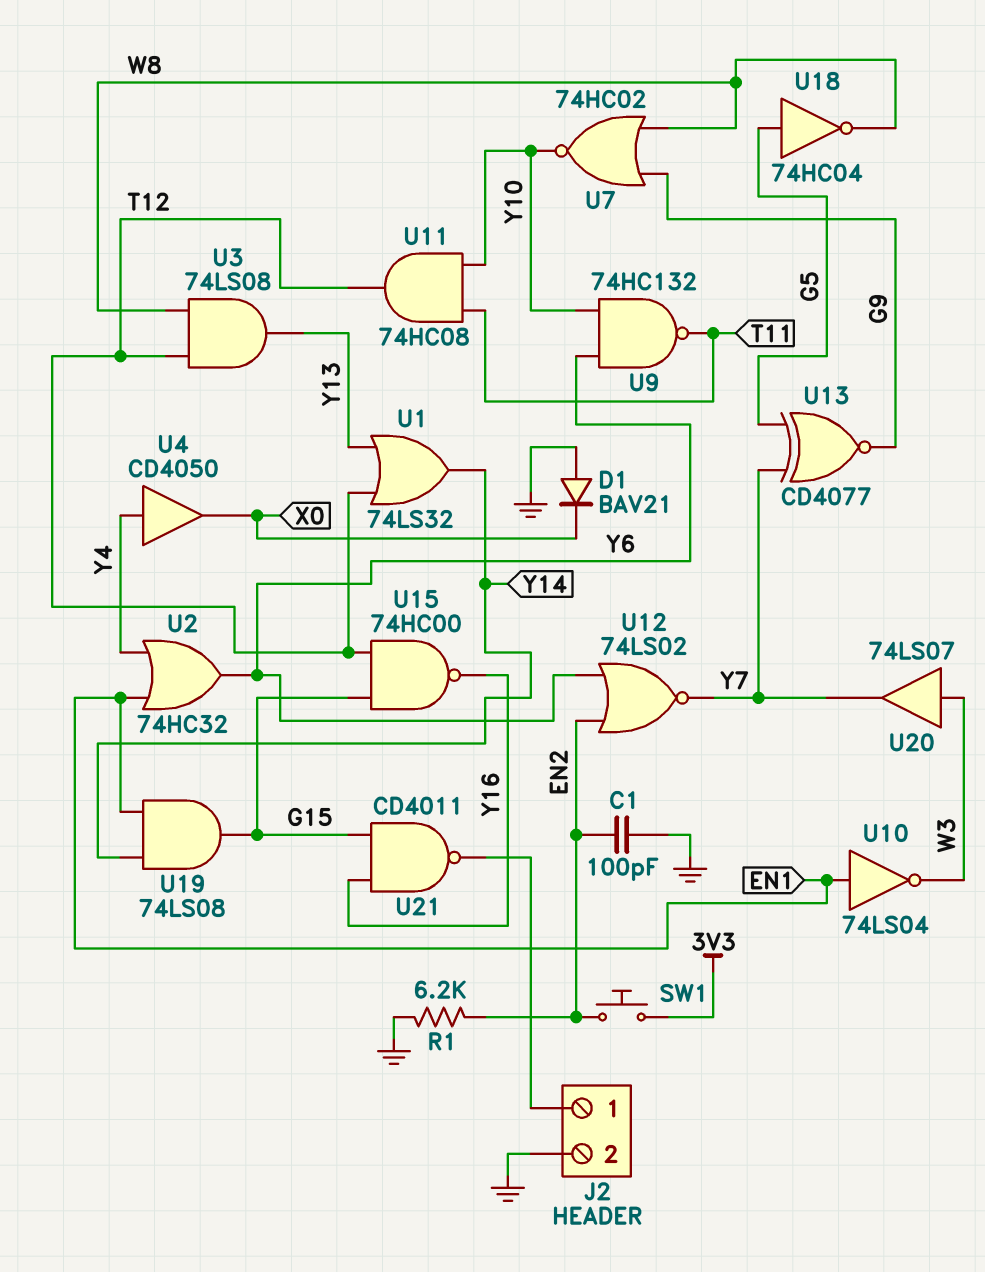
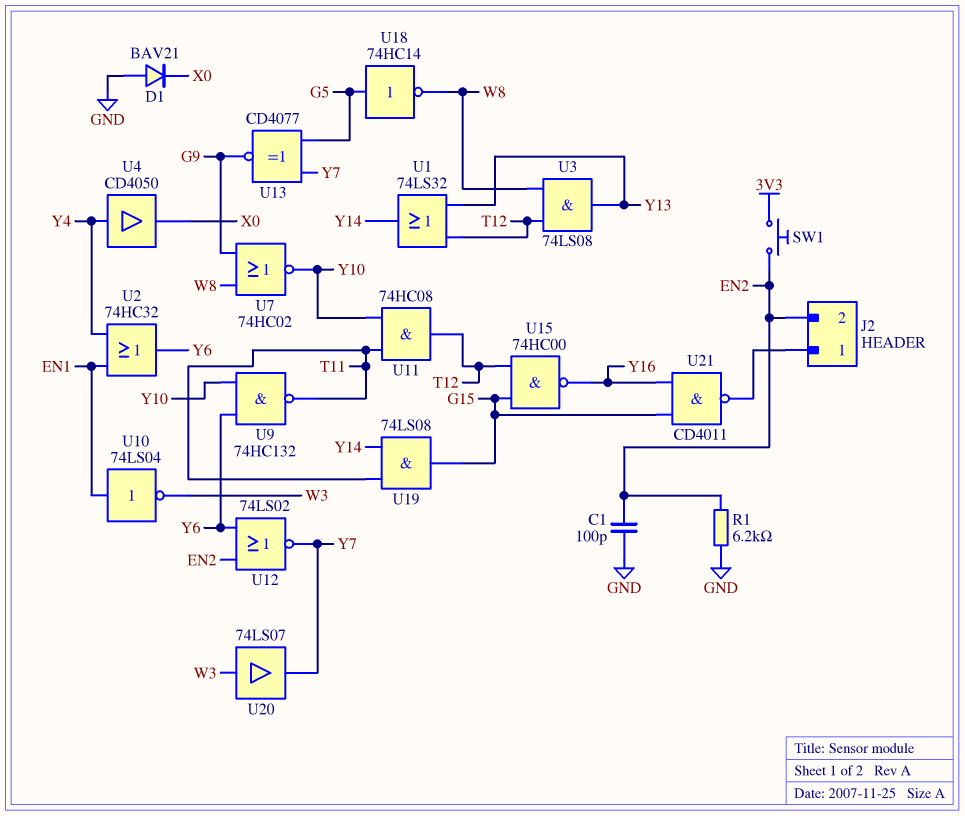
J2 pin 2: GND -> EN2
U18: NOT 74HC04 (in G5, out W8) -> NOT 74HC14 (in G5, out W8)
U19: AND 74LS08 (in EN1, in Y14, out G15) -> AND 74LS08 (in T11, in Y14, out G15)

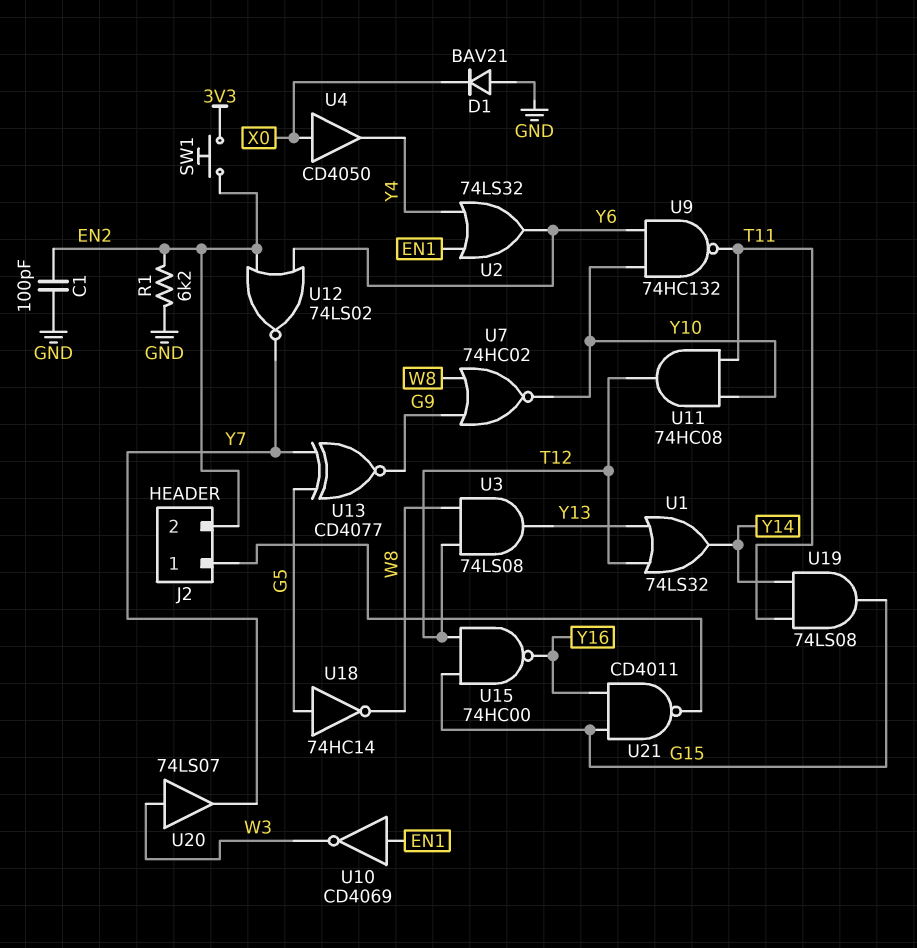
U2: OR 74HC32 (in EN1, in Y4, out Y6) -> OR 74LS32 (in EN1, in Y4, out Y6)
U4: buffer CD4050 (in Y4, out X0) -> buffer CD4050 (in X0, out Y4)
U10: NOT 74LS04 (in EN1, out W3) -> NOT CD4069 (in EN1, out W3)

